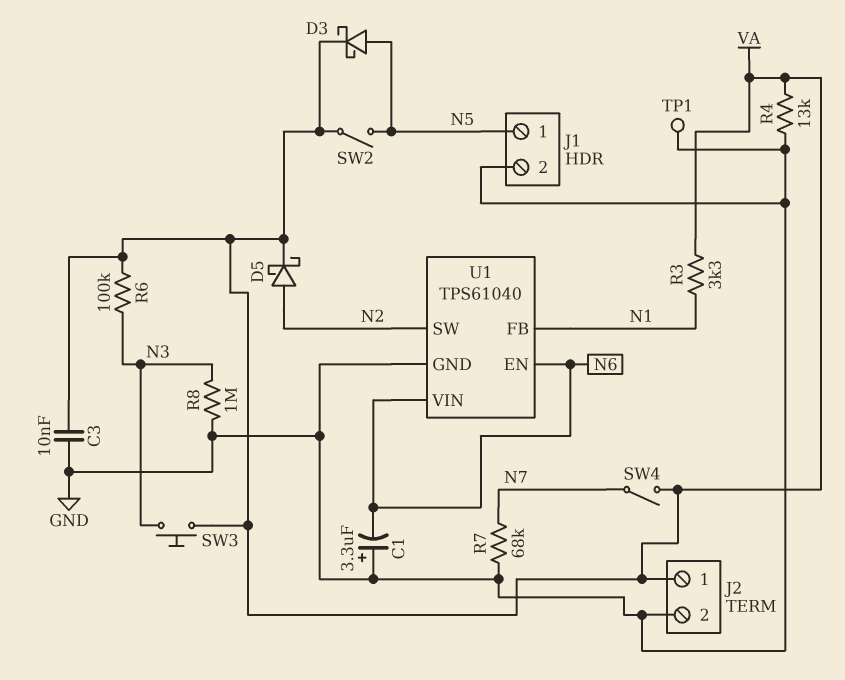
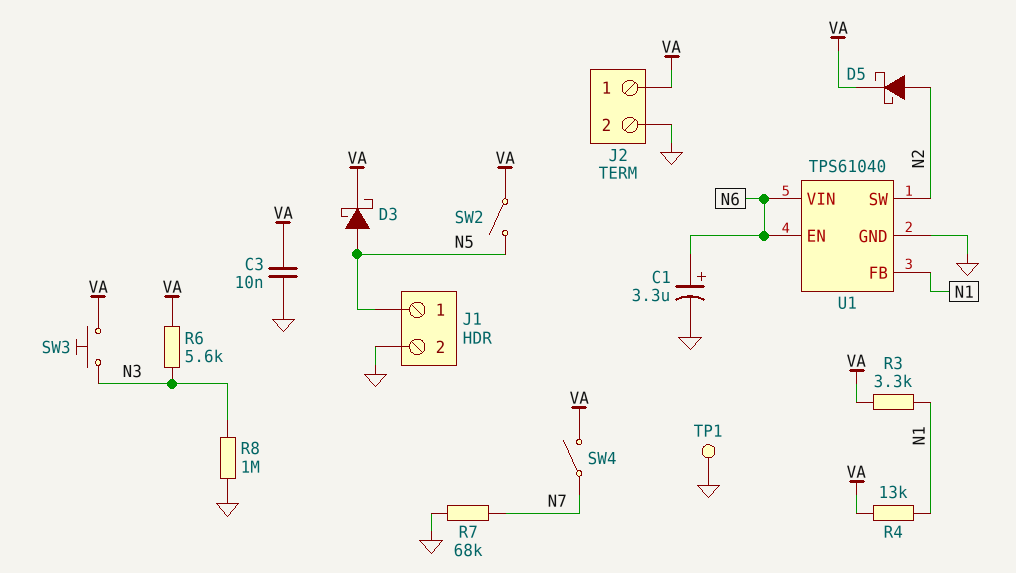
C1: 3.3uF (plus GND, minus N6) -> 3.3uF (plus N6, minus GND)
R4: 13k (GND, VA) -> 13k (N1, VA)
R6: 100k (N3, VA) -> 5.6k (N3, VA)

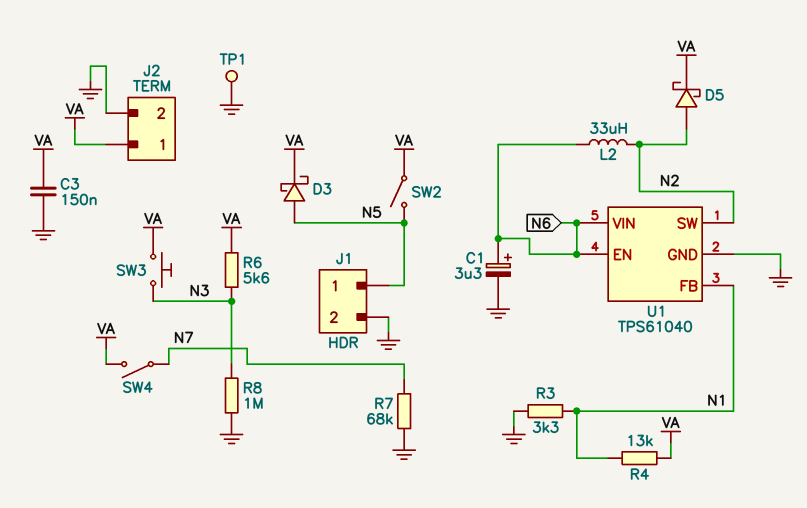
C3: 10nF (GND, VA) -> 150nF (GND, VA)
L2: none -> 33uH (N2, N6)
R3: 3.3k (N1, VA) -> 3.3k (GND, N1)

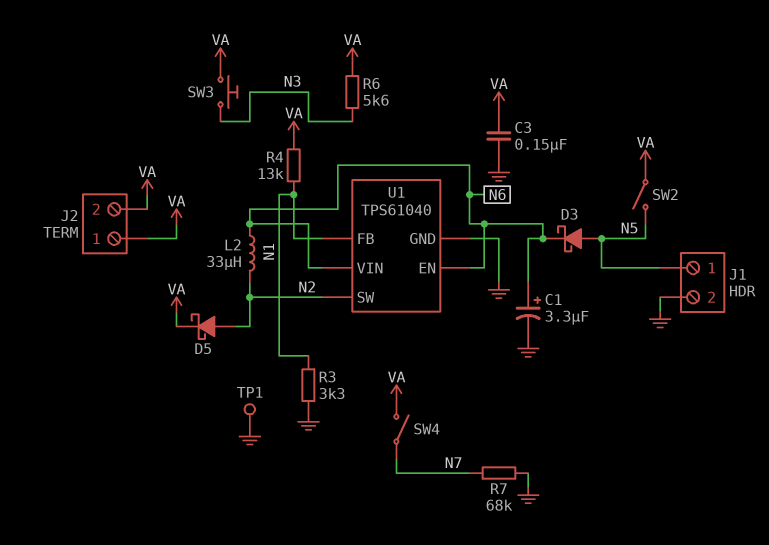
D3: schottky (A N5, K VA) -> schottky (A N5, K N6)
J2 pin 2: GND -> VA
R8: 1M (GND, N3) -> none

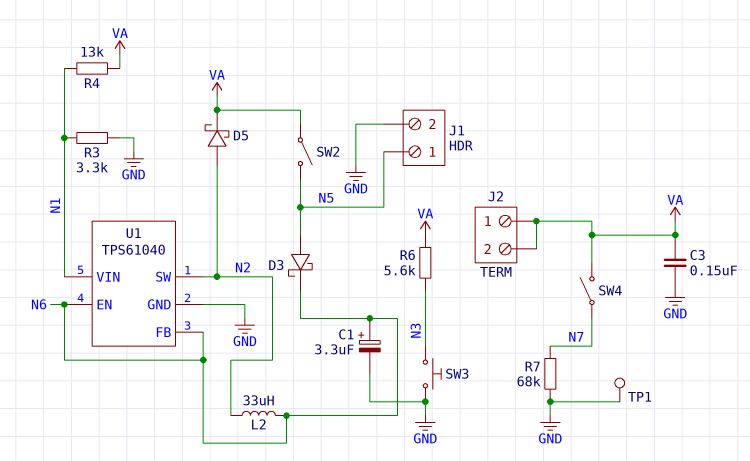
SW3: button (N3, VA) -> button (GND, N3)
U1 pin FB: N1 -> N6
U1 pin VIN: N6 -> N1

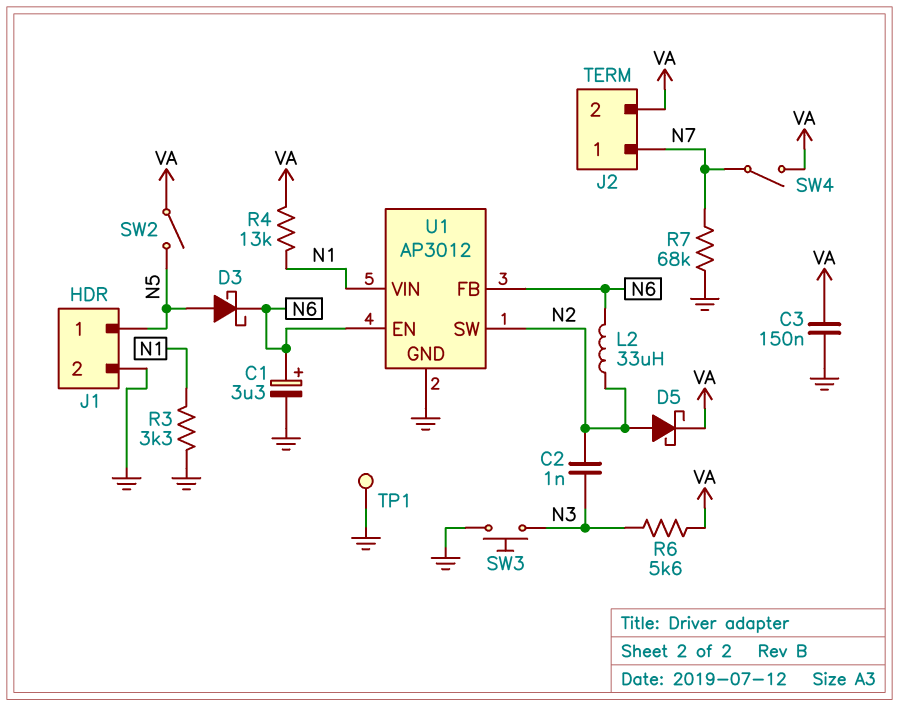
C2: none -> 1nF (N2, N3)
J2 pin 1: VA -> N7
U1: TPS61040 -> AP3012

